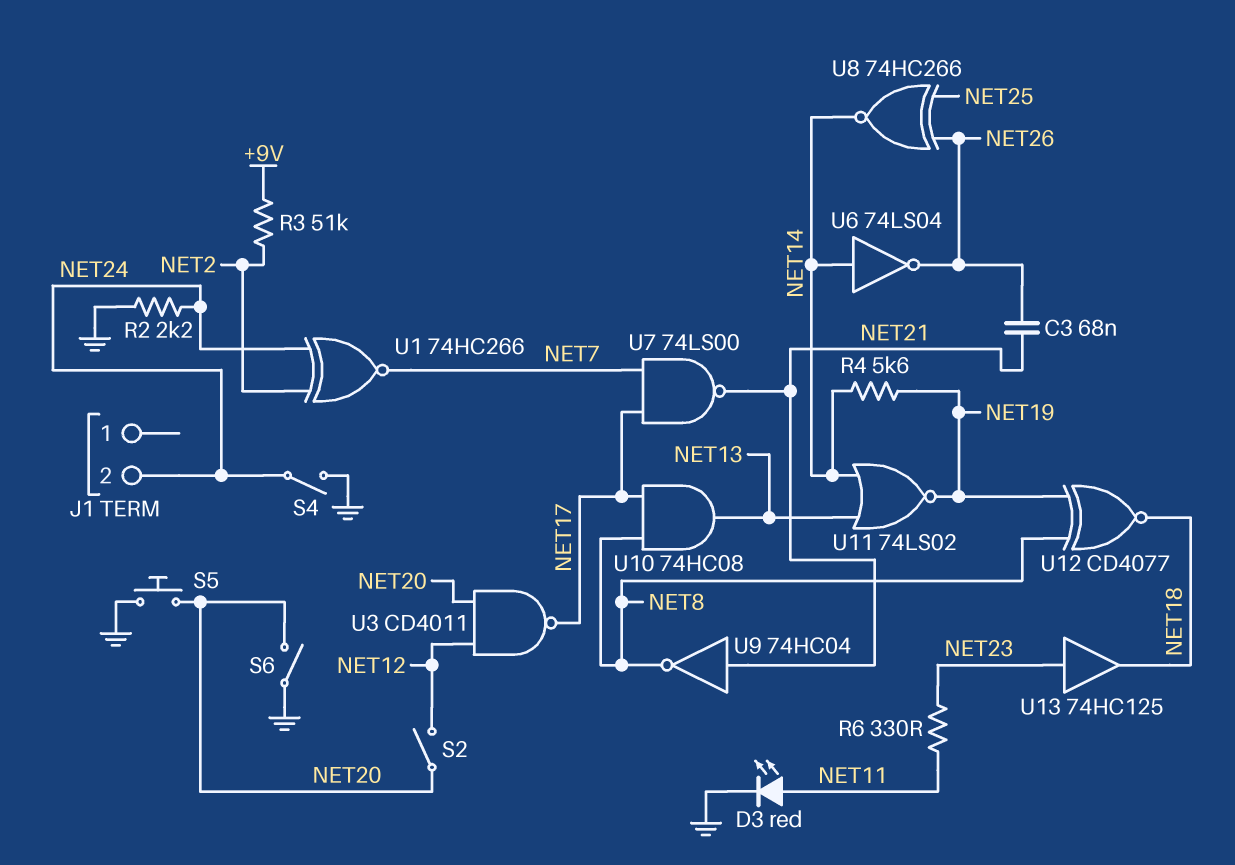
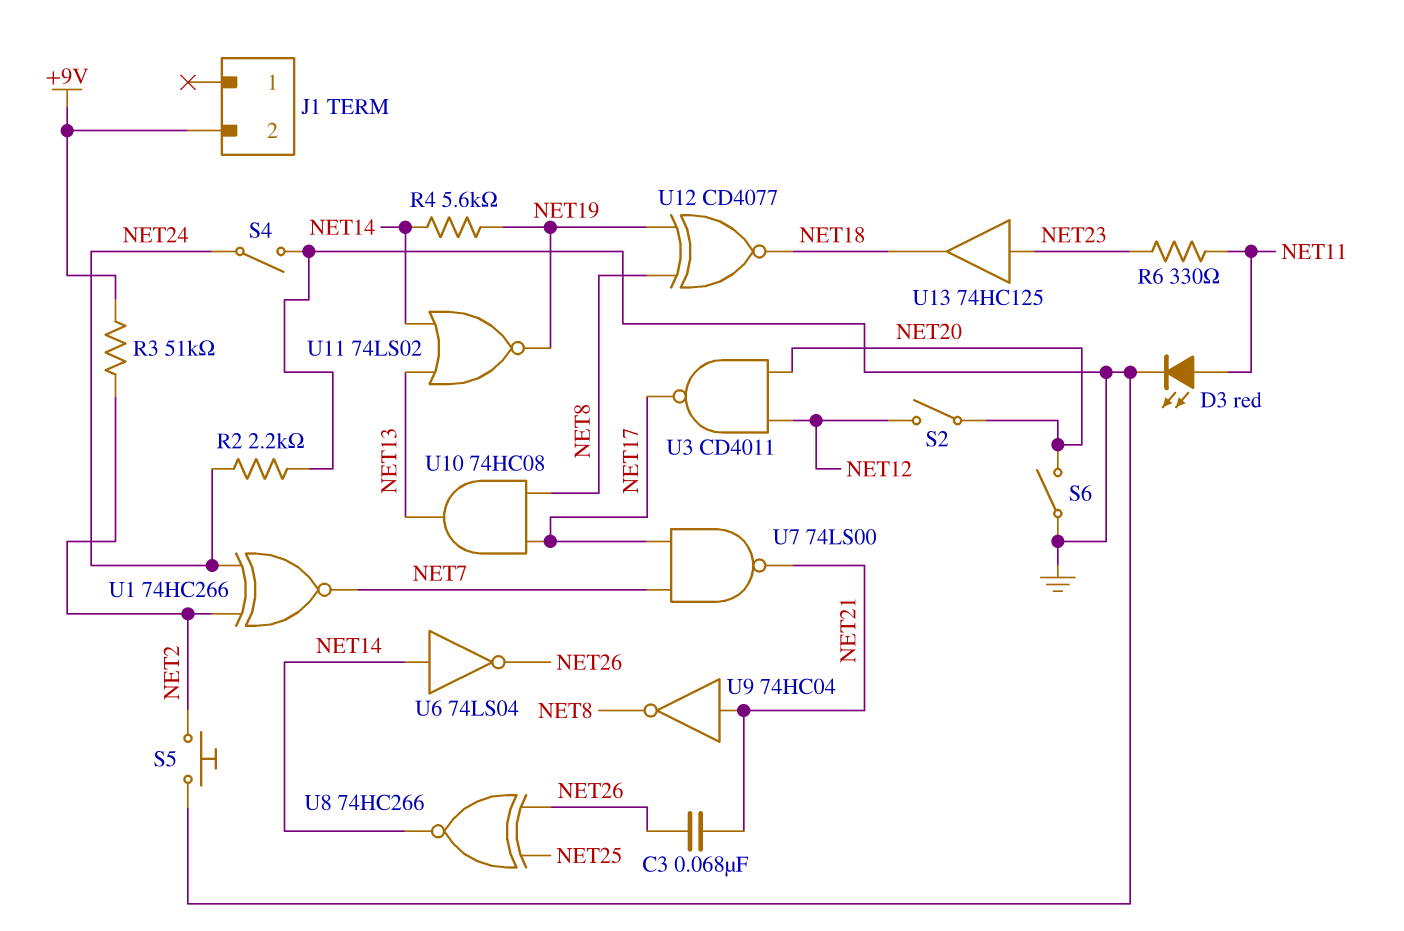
J1 pin 2: NET24 -> +9V
S5: button (GND, NET20) -> button (GND, NET2)

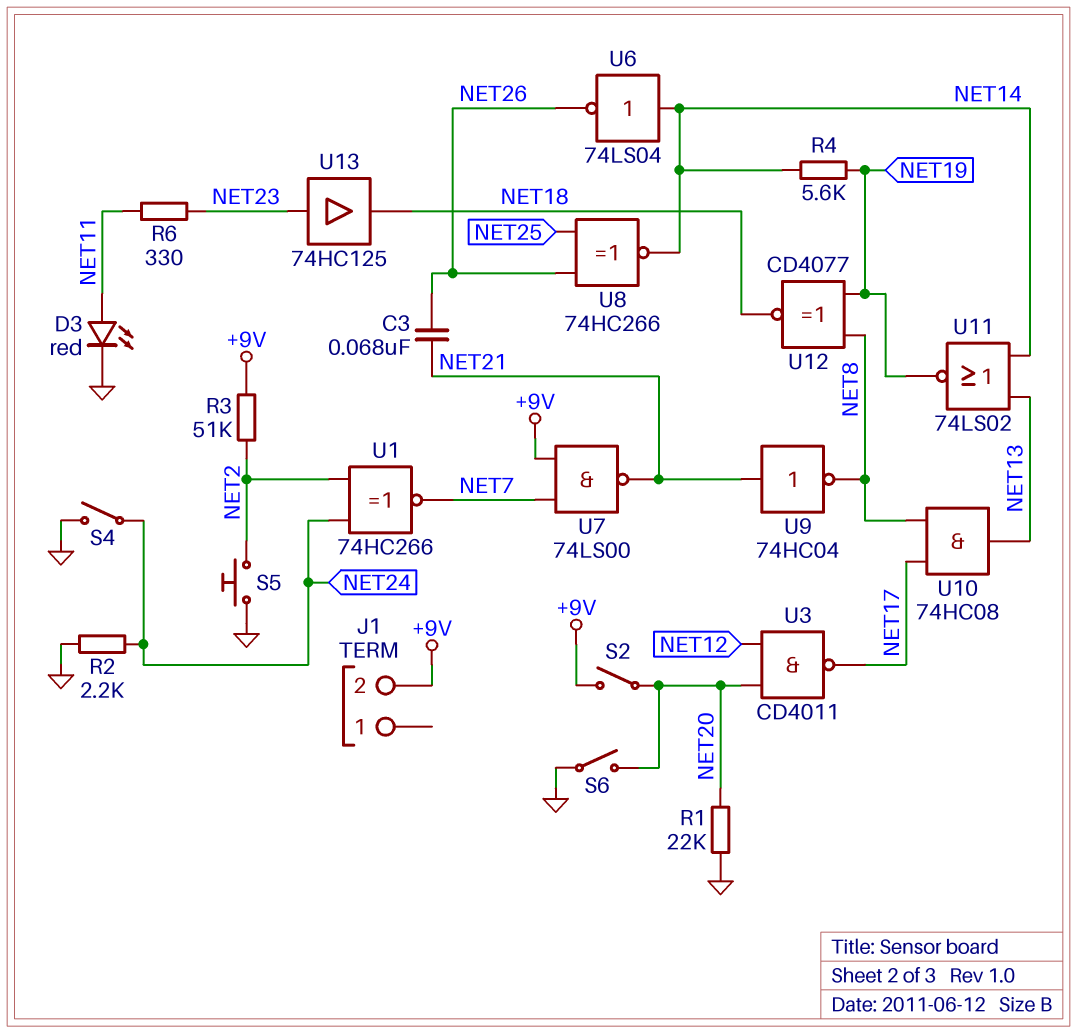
R1: none -> 22k (GND, NET20)
S2: switch (NET12, NET20) -> switch (+9V, NET20)
U7: NAND 74LS00 (in NET7, in NET17, out NET21) -> NAND 74LS00 (in +9V, in NET7, out NET21)

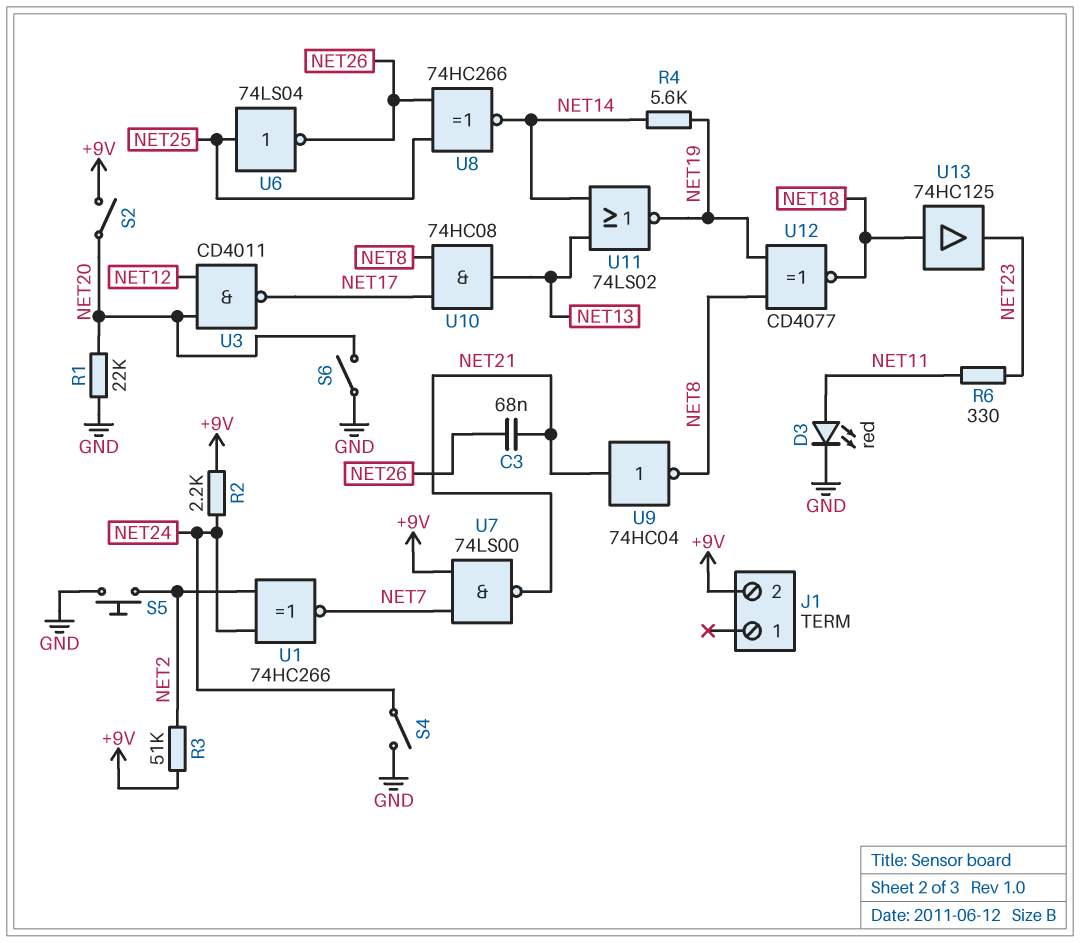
R2: 2.2k (GND, NET24) -> 2.2k (+9V, NET24)
U6: NOT 74LS04 (in NET14, out NET26) -> NOT 74LS04 (in NET25, out NET26)
U13: buffer 74HC125 (in NET23, out NET18) -> buffer 74HC125 (in NET18, out NET23)

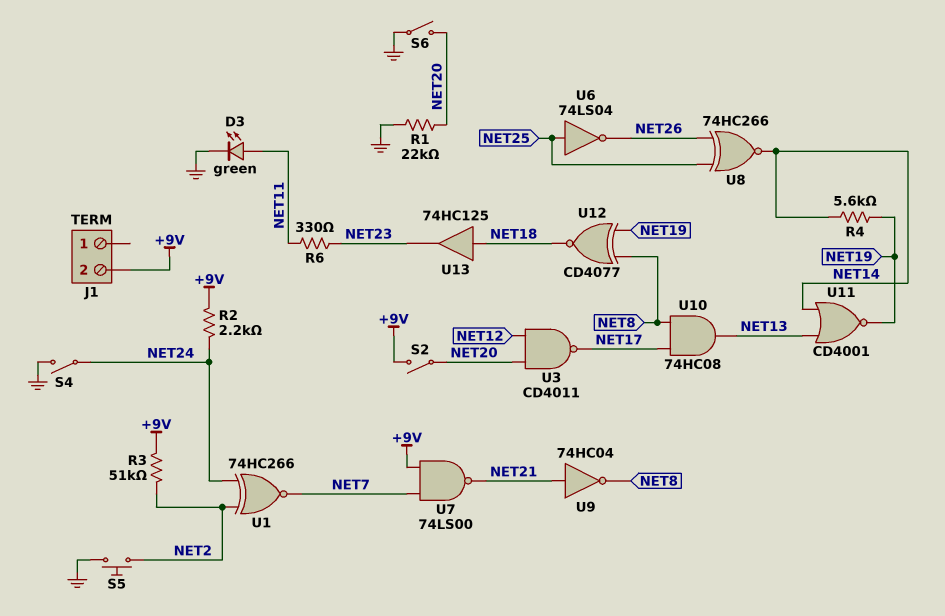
C3: 68nF (NET21, NET26) -> none
D3: LED red (A NET11, K GND) -> LED green (A NET11, K GND)
U11: NOR 74LS02 (in NET13, in NET14, out NET19) -> NOR CD4001 (in NET13, in NET14, out NET19)

